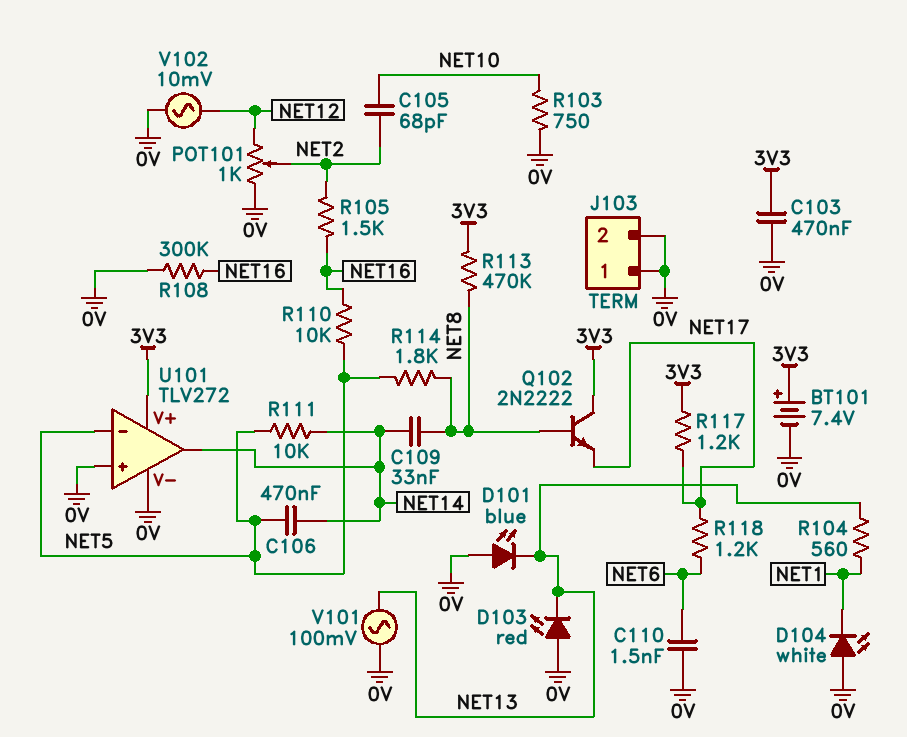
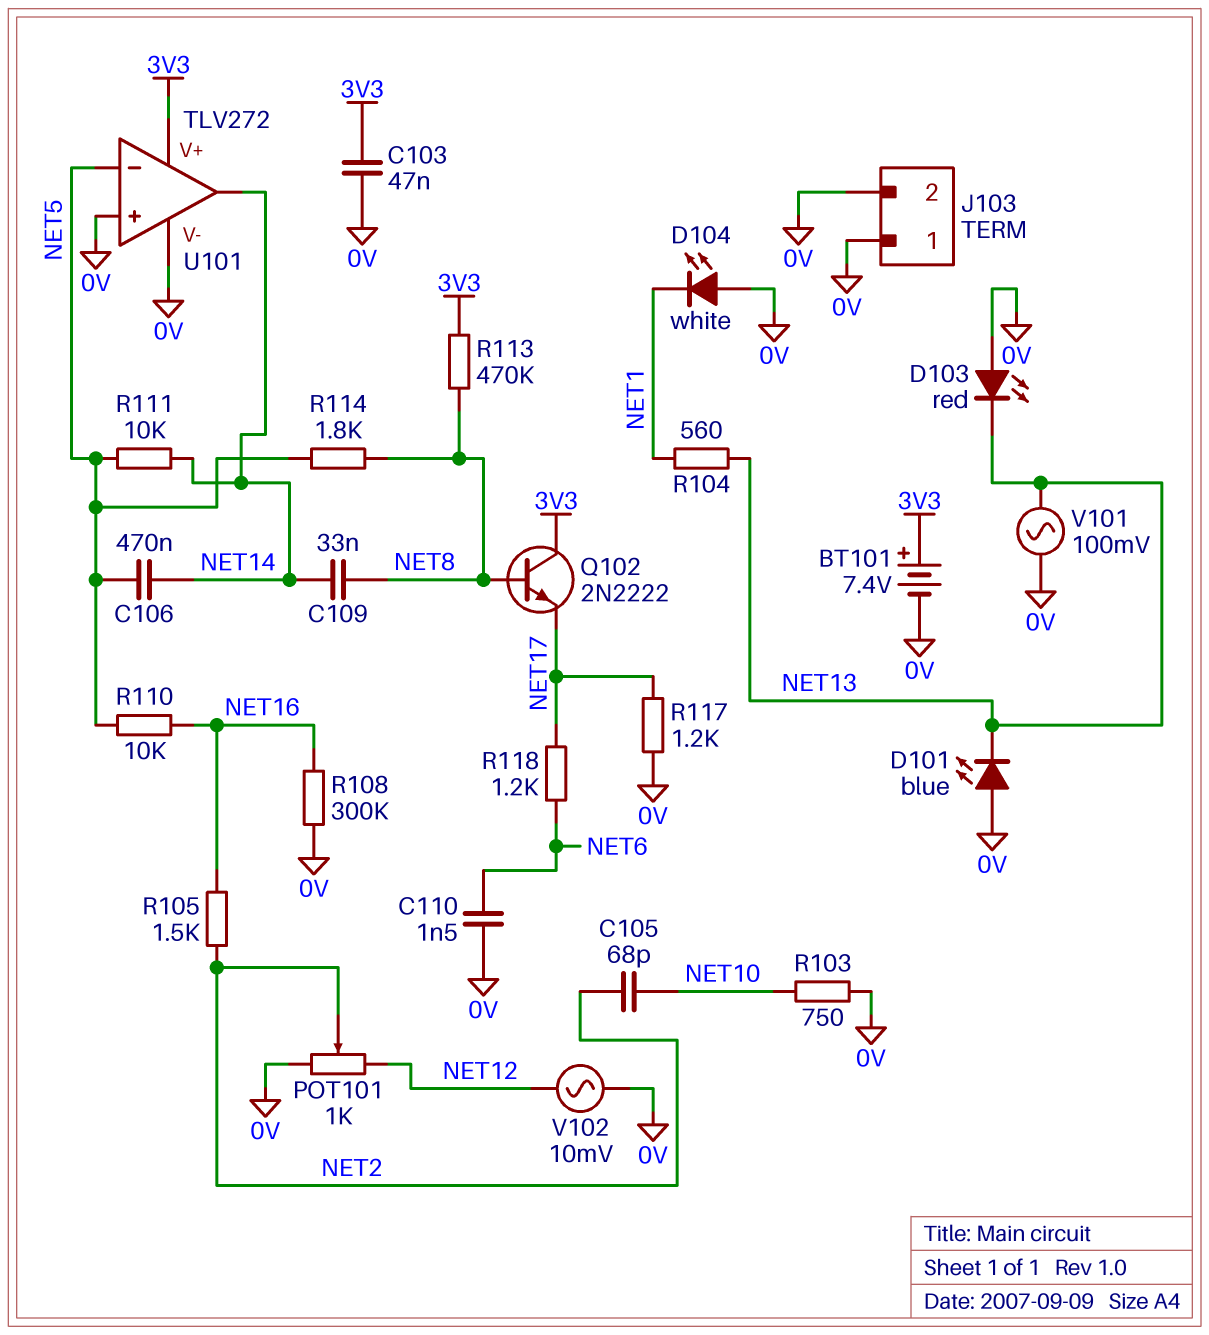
C103: 470nF (0V, 3V3) -> 47nF (0V, 3V3)
R117: 1.2k (3V3, NET17) -> 1.2k (0V, NET17)

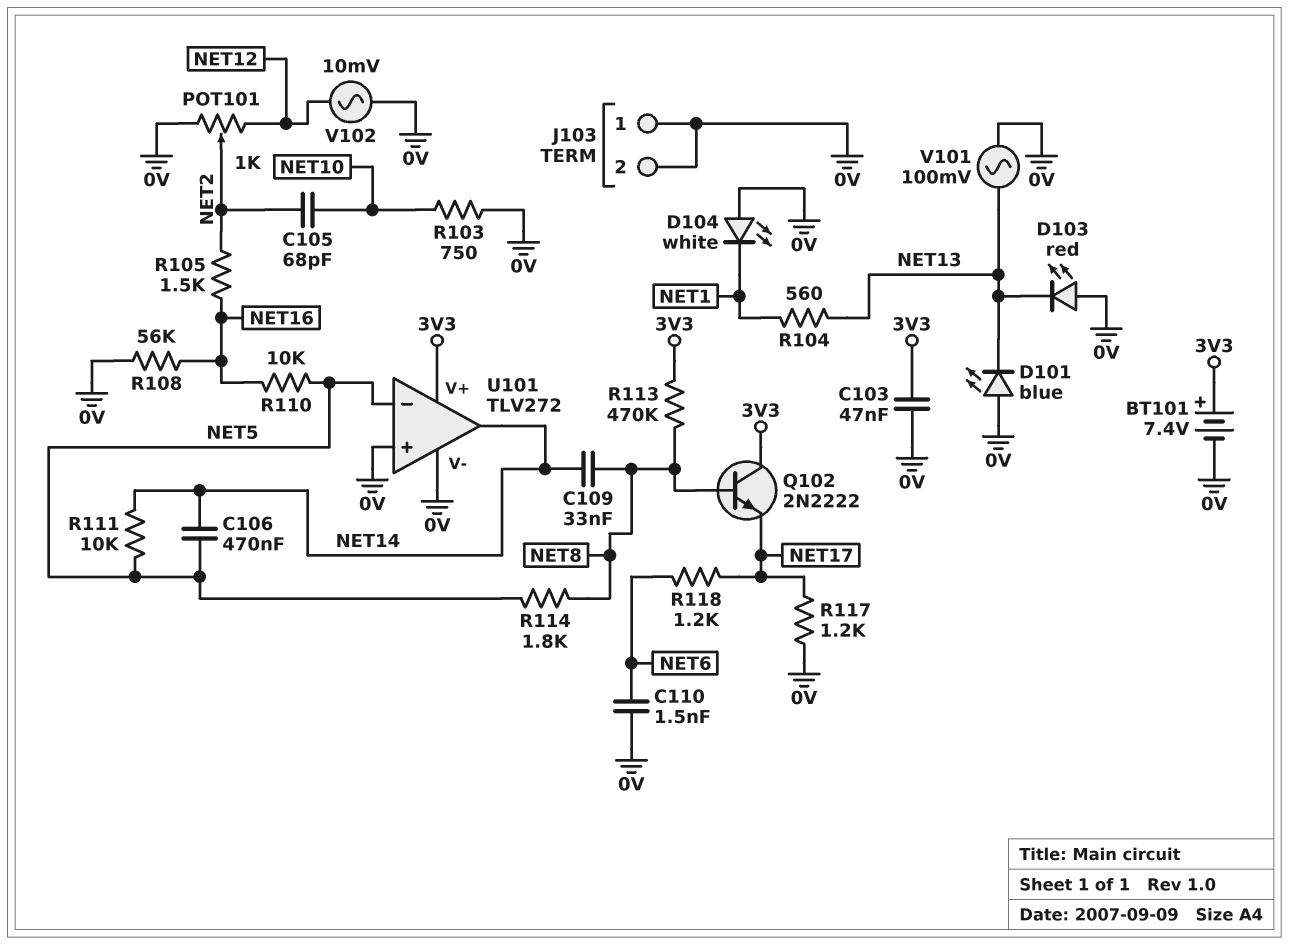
R108: 300k (0V, NET16) -> 56k (0V, NET16)

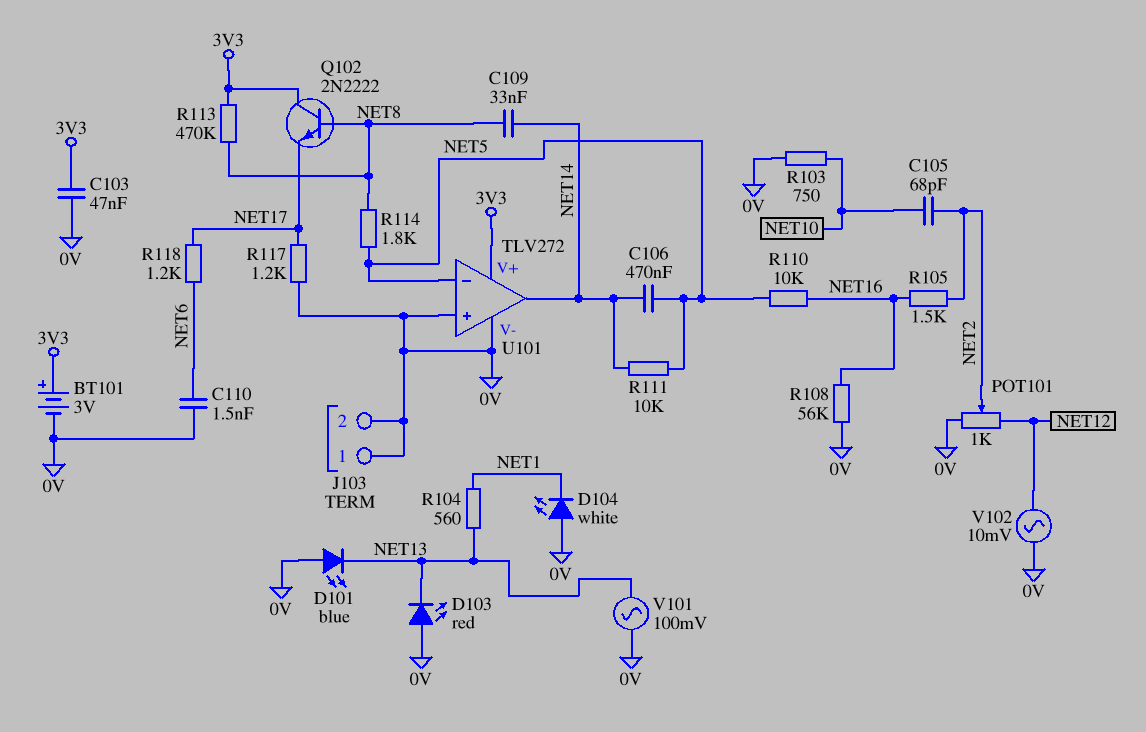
BT101: 7.4V (plus 3V3, minus 0V) -> 3V (plus 3V3, minus 0V)

